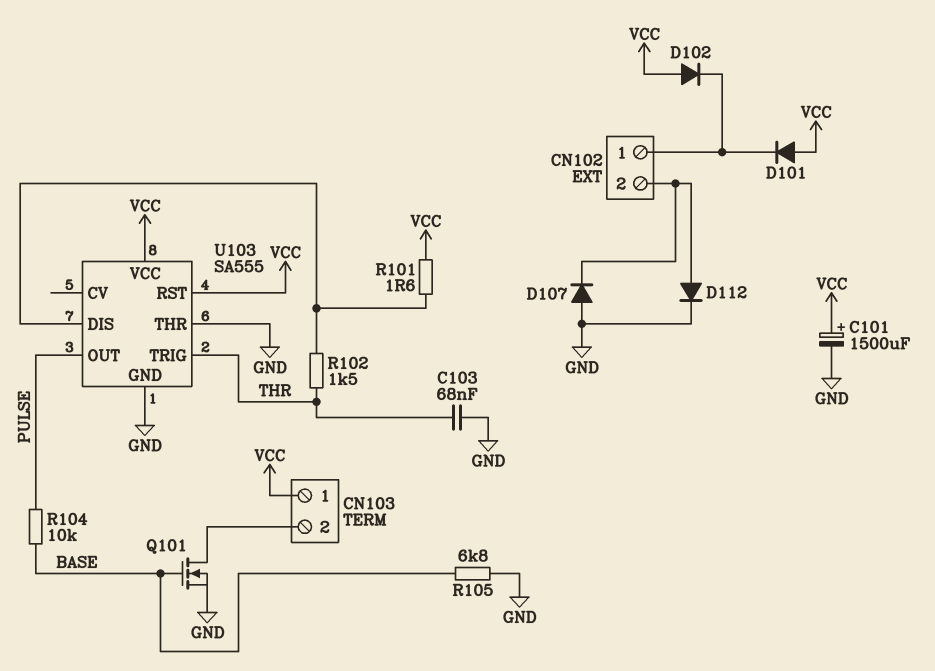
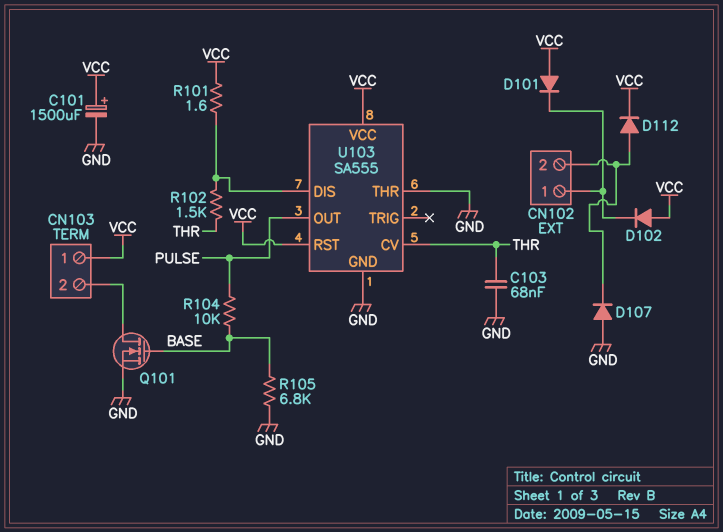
D112: diode (A CN102/2, K GND) -> diode (A CN102/2, K VCC)
U103 pin CV: none -> THR
U103 pin TRIG: THR -> none

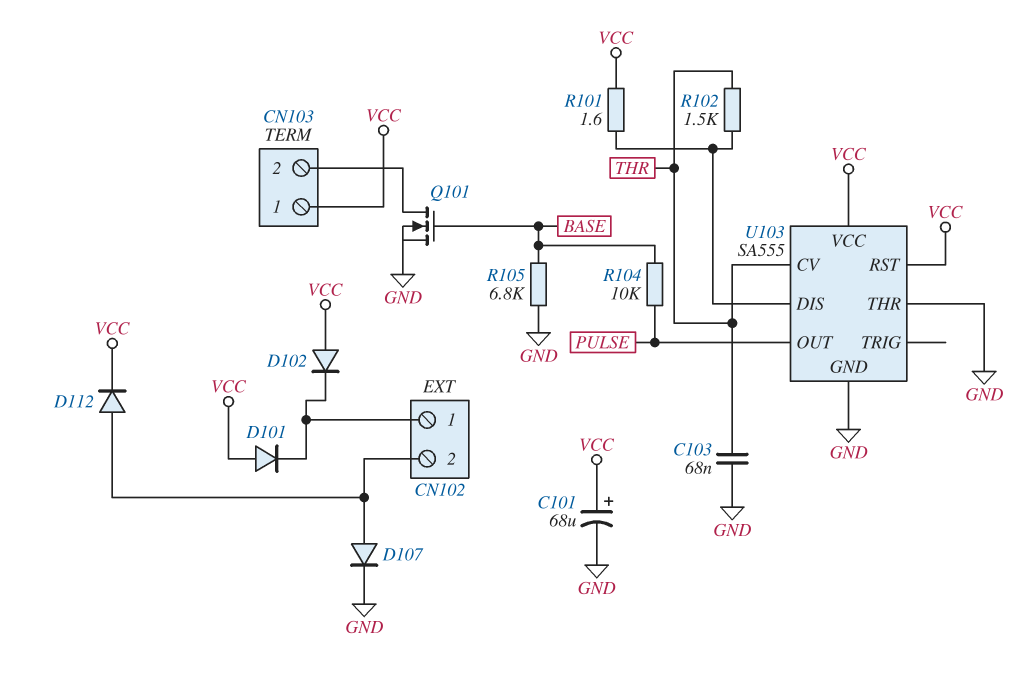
C101: 1500uF (plus VCC, minus GND) -> 68uF (plus VCC, minus GND)
D107: diode (A GND, K CN102/2) -> diode (A CN102/2, K GND)

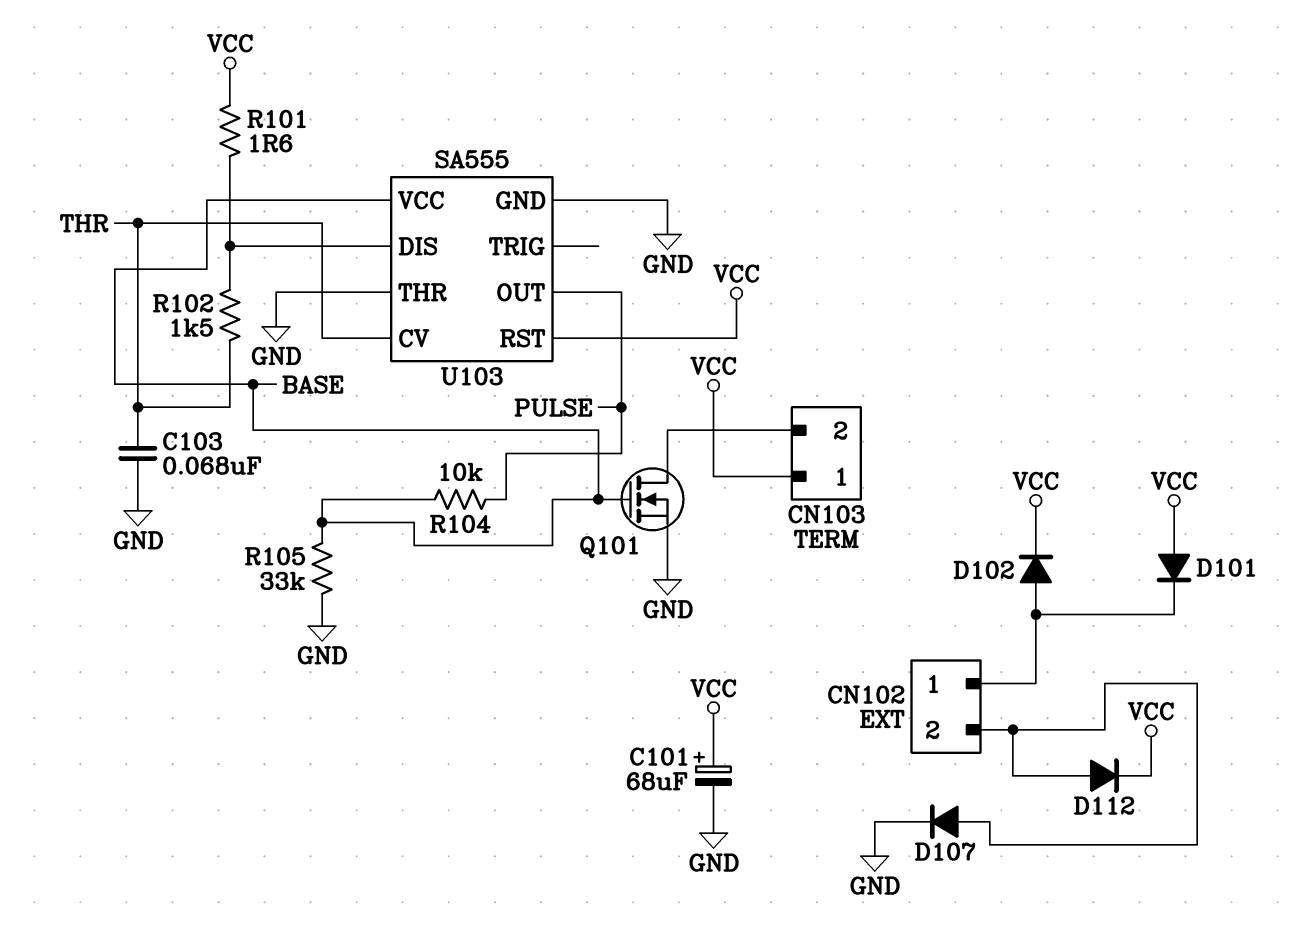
D102: diode (A VCC, K CN102/1) -> diode (A CN102/1, K VCC)
R105: 6.8k (BASE, GND) -> 33k (BASE, GND)
U103 pin VCC: VCC -> BASE

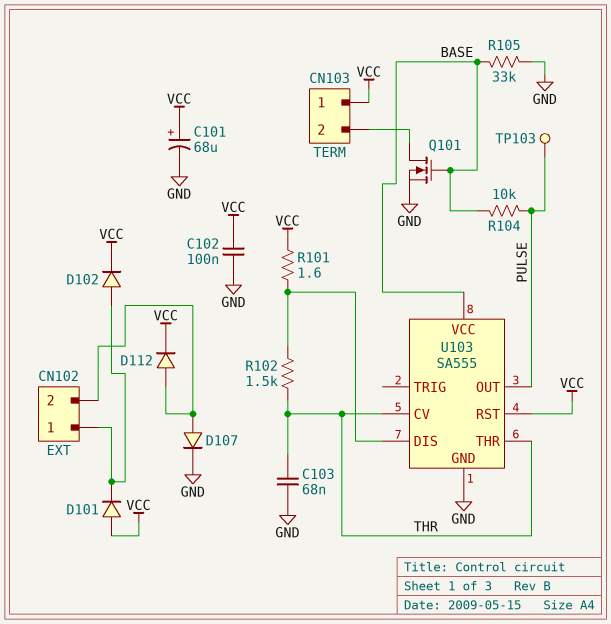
C102: none -> 100nF (GND, VCC)
TP103: none -> test point (PULSE)
U103 pin THR: GND -> THR

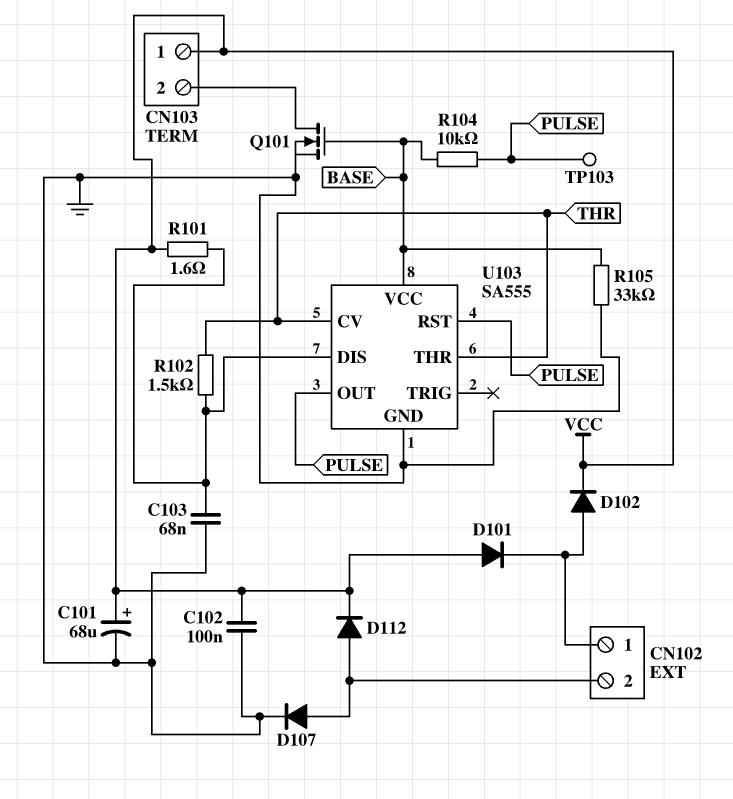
C103: 68nF (GND, THR) -> 68nF (GND, U103/DIS)
U103 pin RST: VCC -> PULSE

